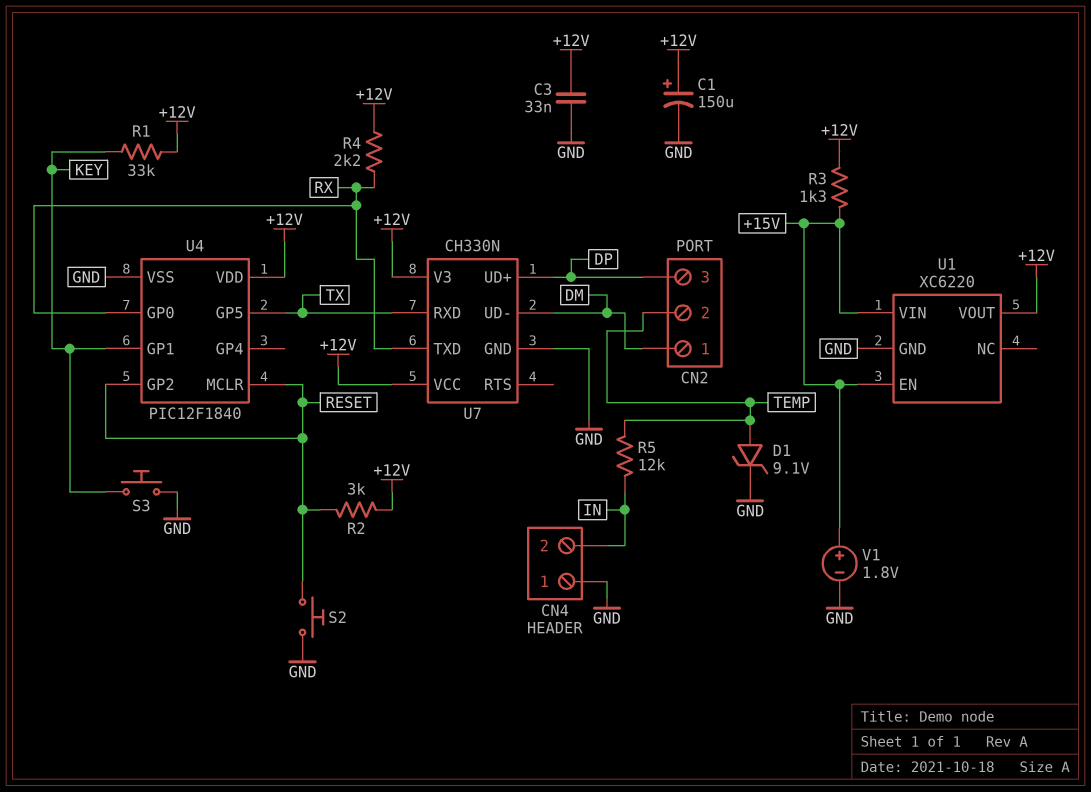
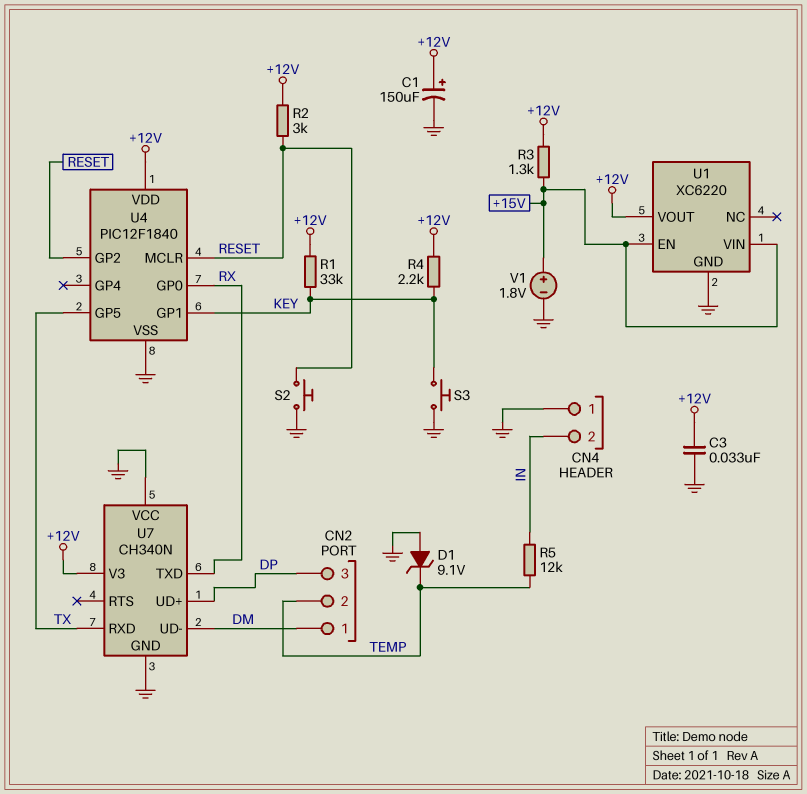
D1: zener 9.1V (A TEMP, K GND) -> zener 9.1V (A GND, K TEMP)
R4: 2.2k (+12V, RX) -> 2.2k (+12V, KEY)
U7: CH330N -> CH340N
U7 pin VCC: +12V -> GND

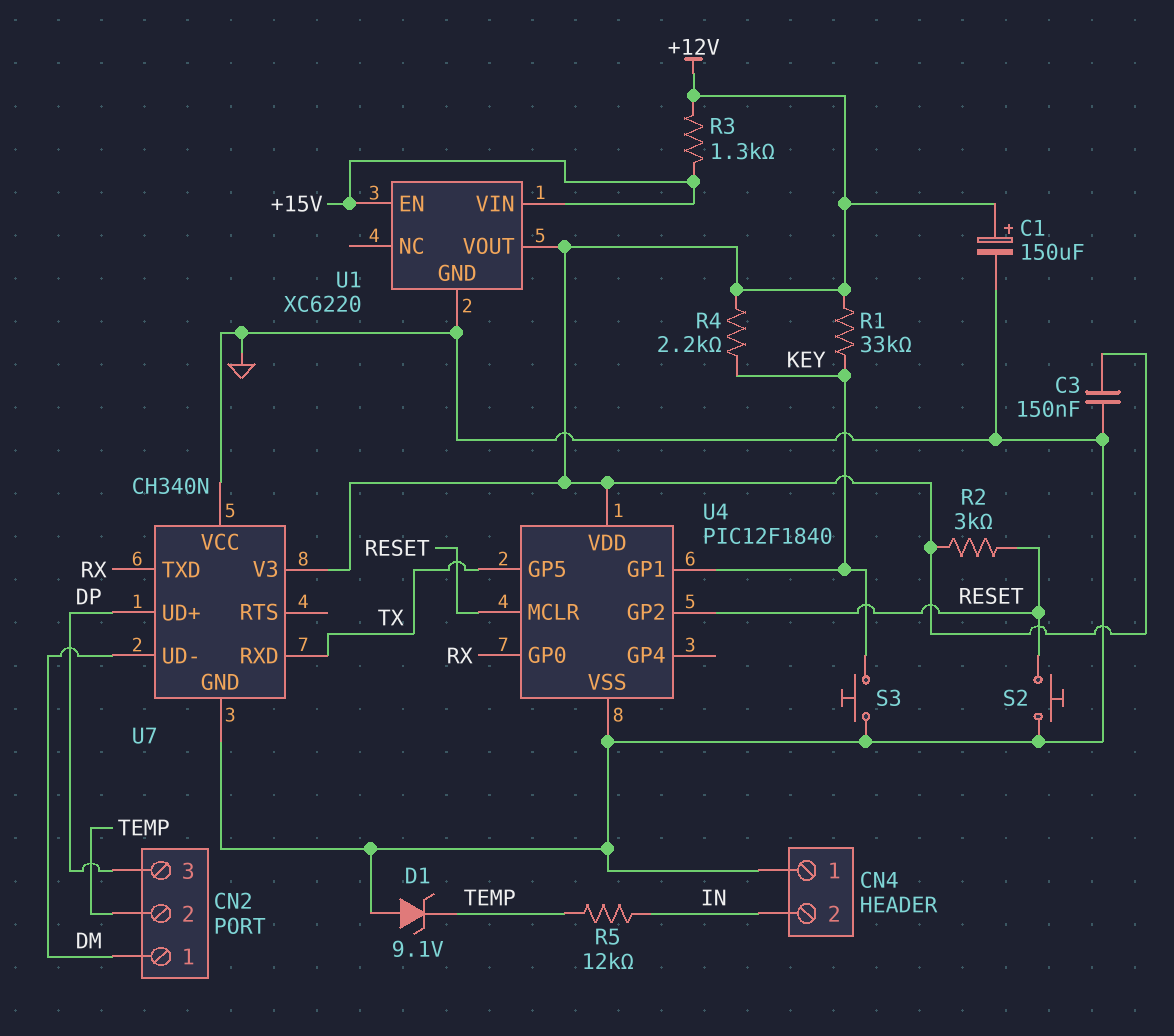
C3: 33nF (+12V, GND) -> 150nF (+12V, GND)
V1: 1.8V (plus +15V, minus GND) -> none

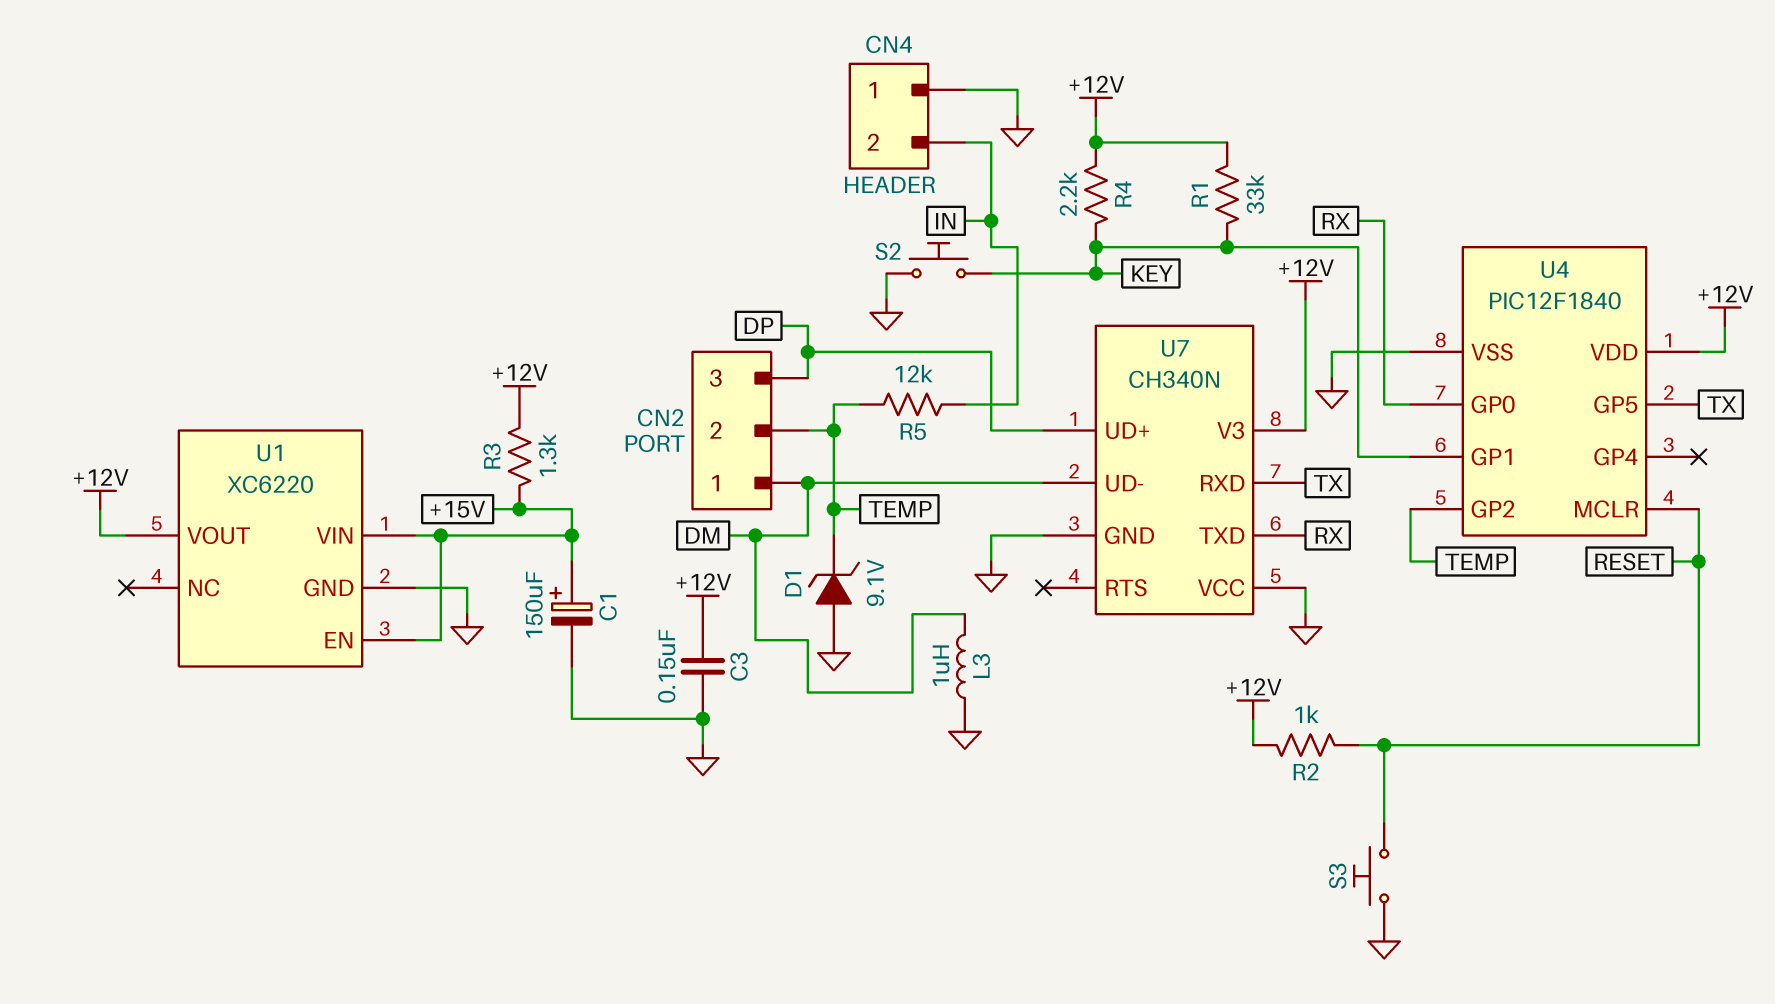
C1: 150uF (plus +12V, minus GND) -> 150uF (plus +15V, minus GND)
L3: none -> 1uH (DM, GND)
R2: 3k (+12V, RESET) -> 1k (+12V, RESET)
S2: button (GND, RESET) -> button (GND, KEY)
S3: button (GND, KEY) -> button (GND, RESET)
U4 pin GP2: RESET -> TEMP

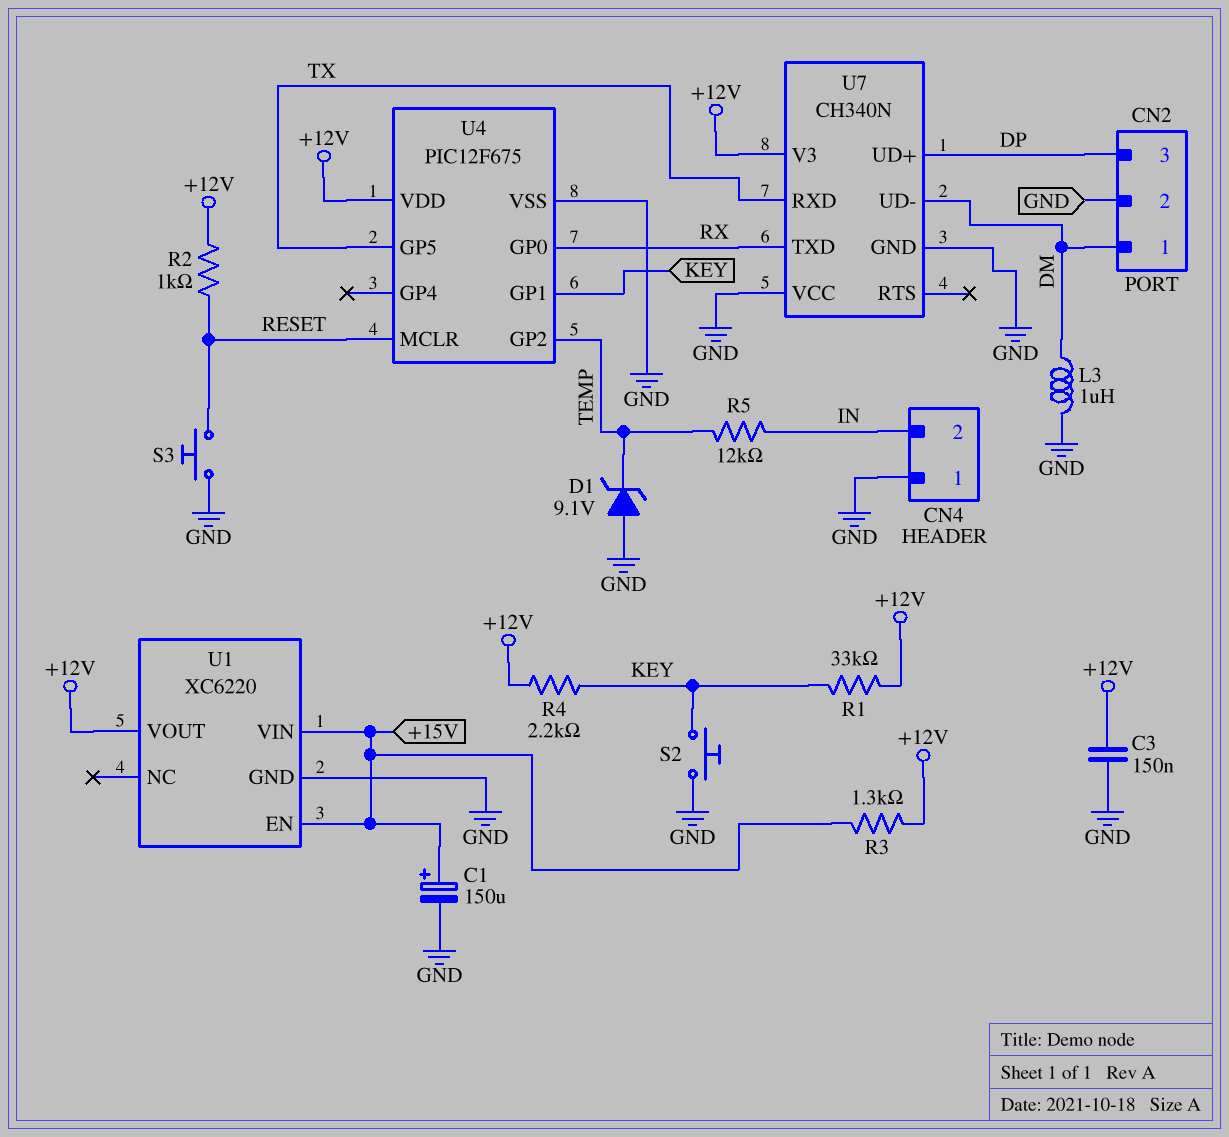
CN2 pin 2: TEMP -> GND
U4: PIC12F1840 -> PIC12F675

